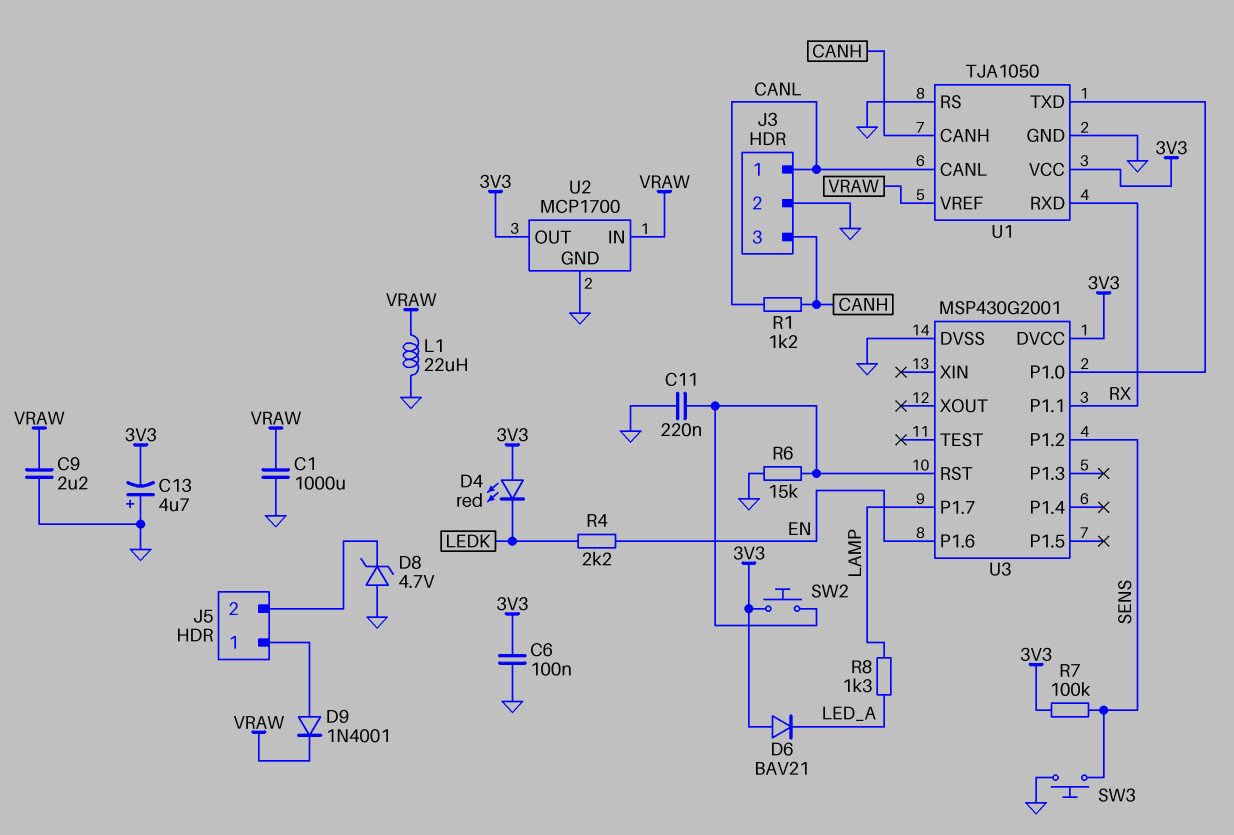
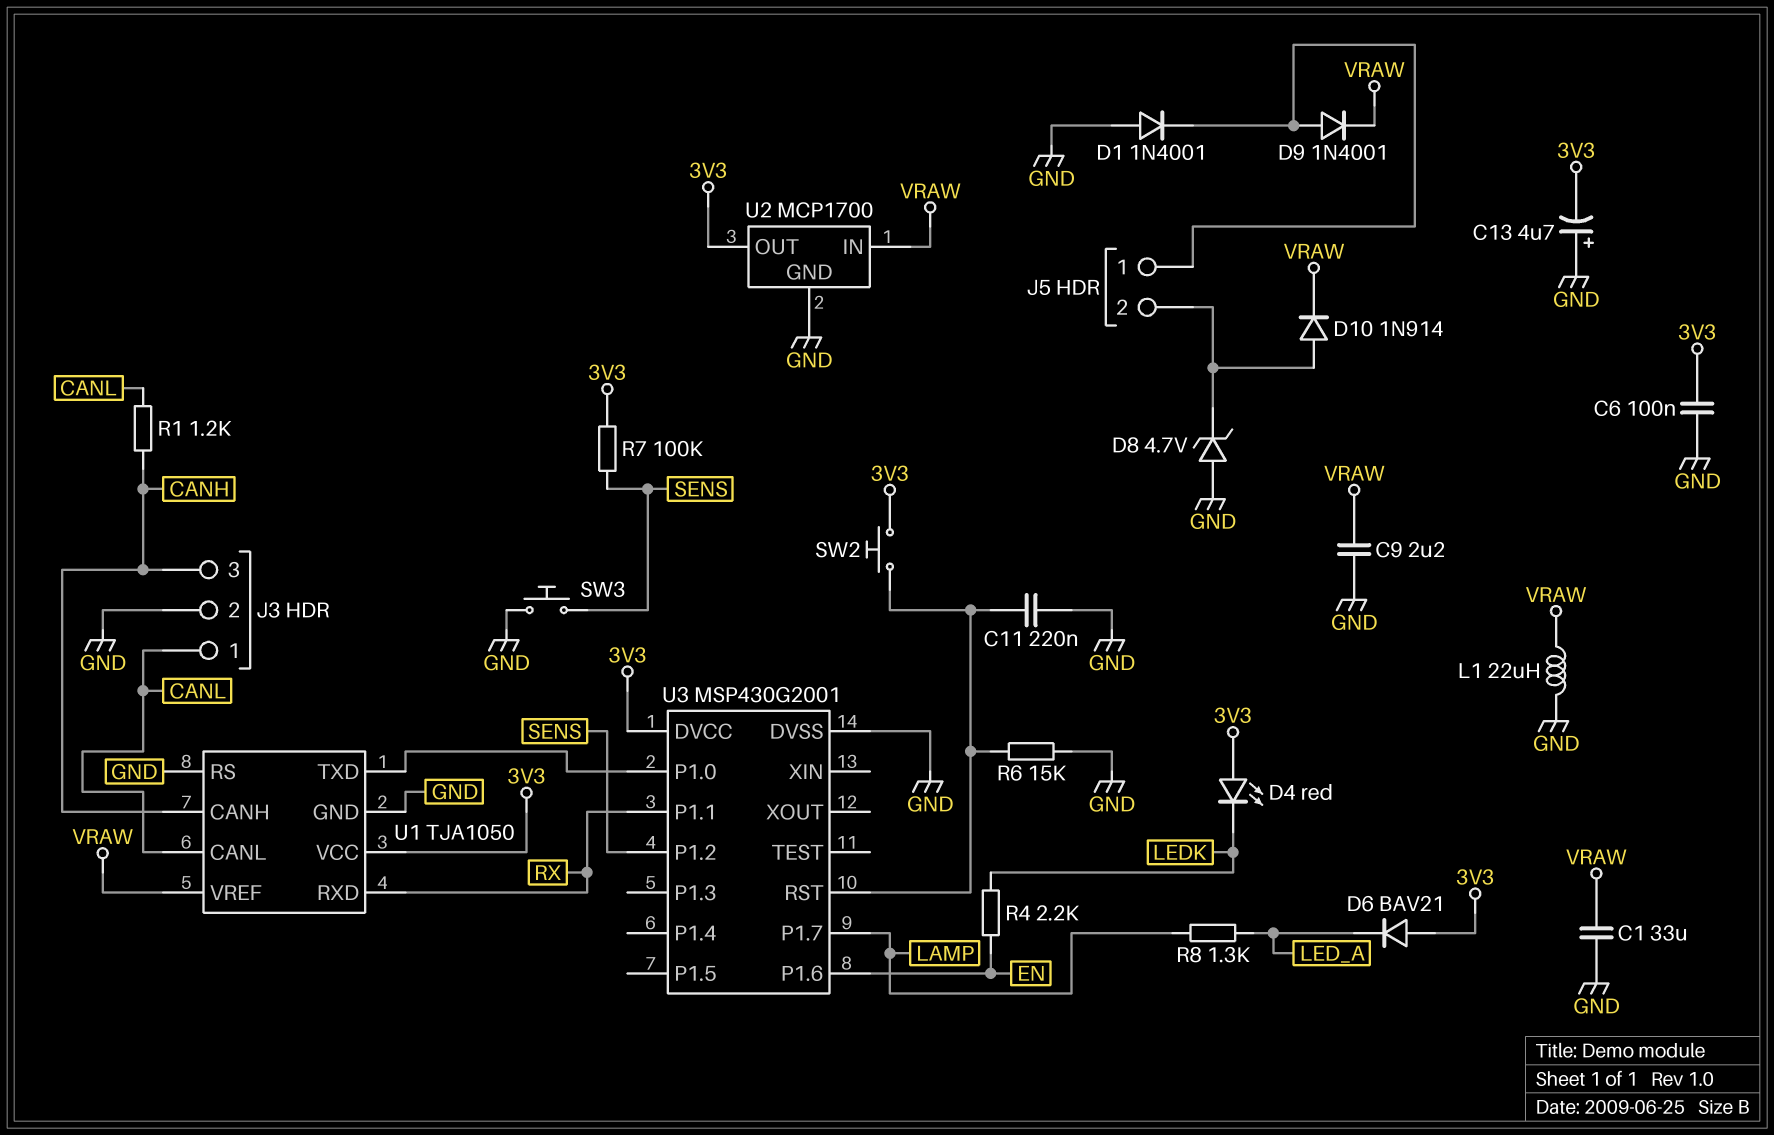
C1: 1000uF (GND, VRAW) -> 33uF (GND, VRAW)
D1: none -> diode 1N4001 (A GND, K J5/1)
D10: none -> diode 1N914 (A J5/2, K VRAW)

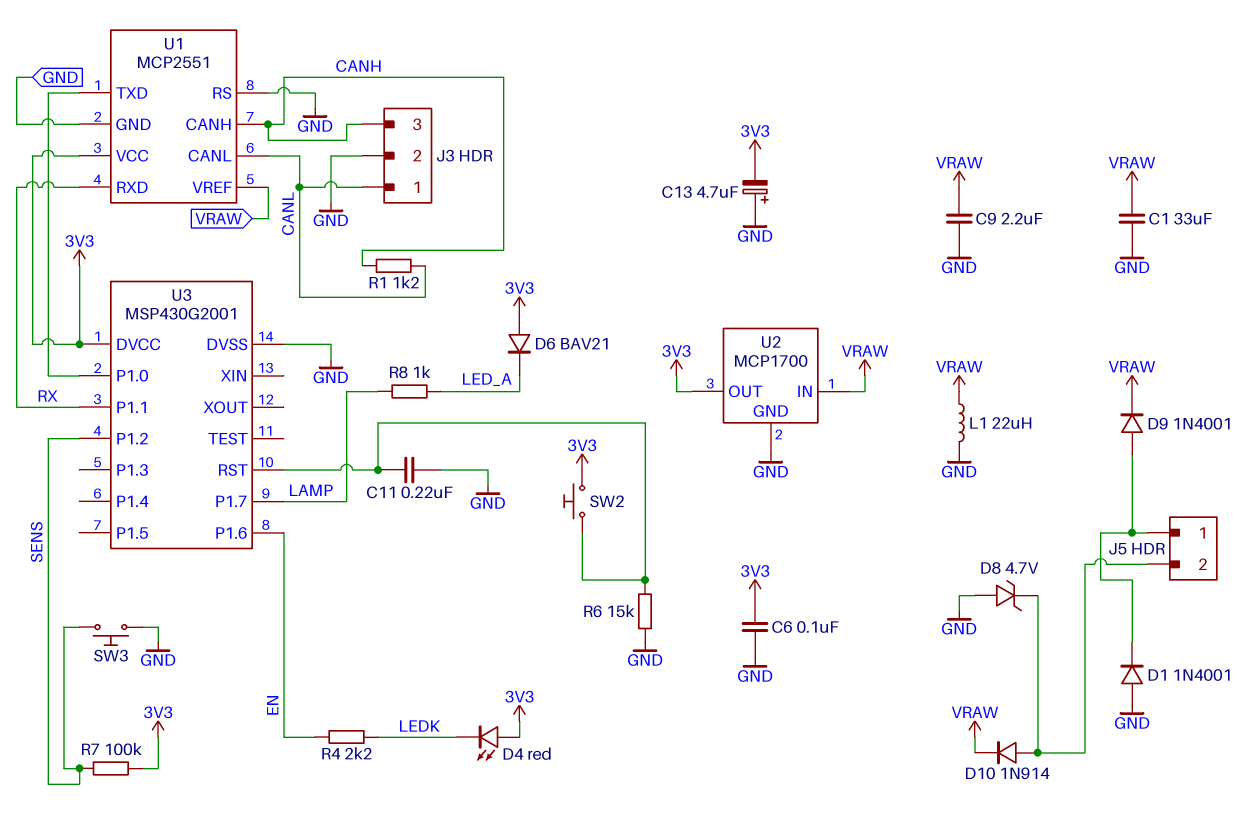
R8: 1.3k (LAMP, LED_A) -> 1k (LAMP, LED_A)
U1: TJA1050 -> MCP2551

